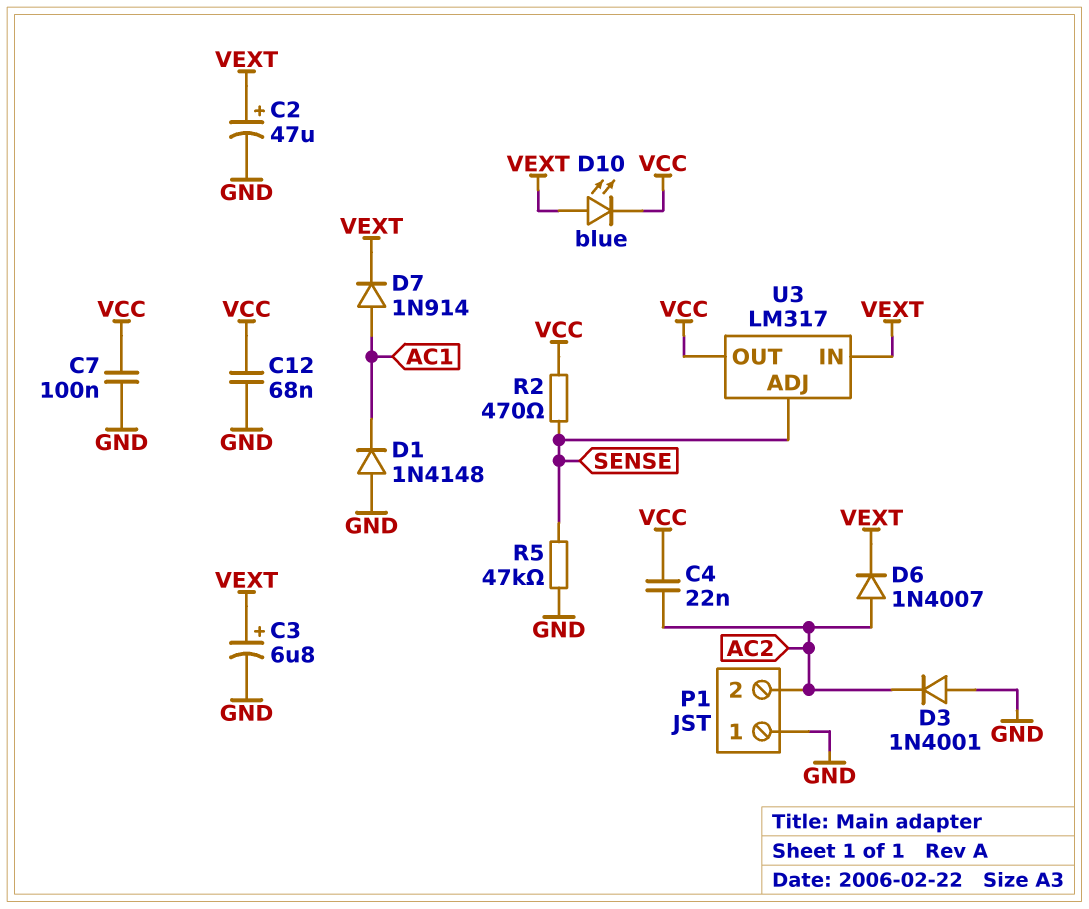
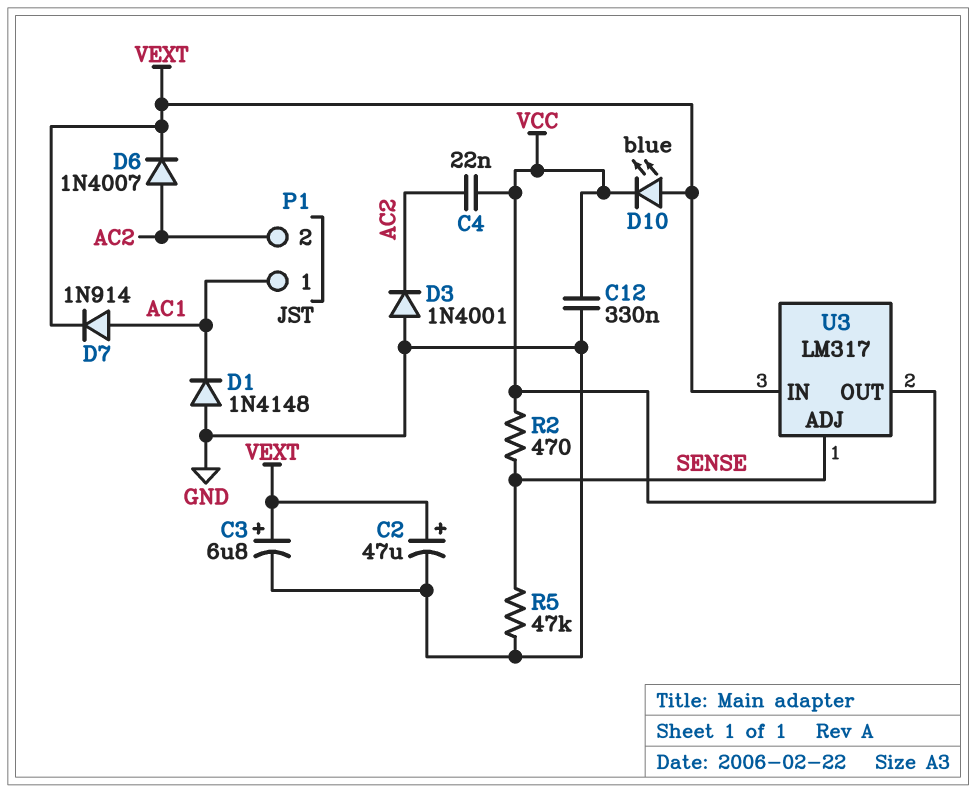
C7: 100nF (GND, VCC) -> none
C12: 68nF (GND, VCC) -> 330nF (GND, VCC)
P1 pin 1: GND -> AC1

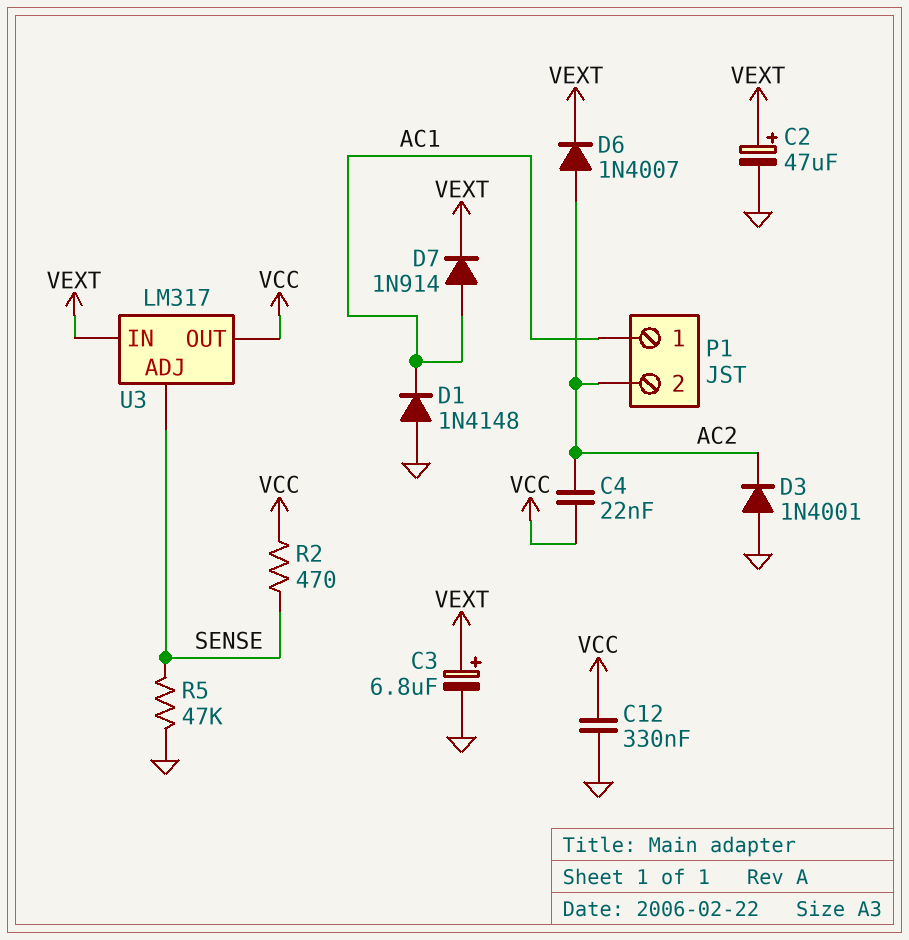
D10: LED blue (A VEXT, K VCC) -> none

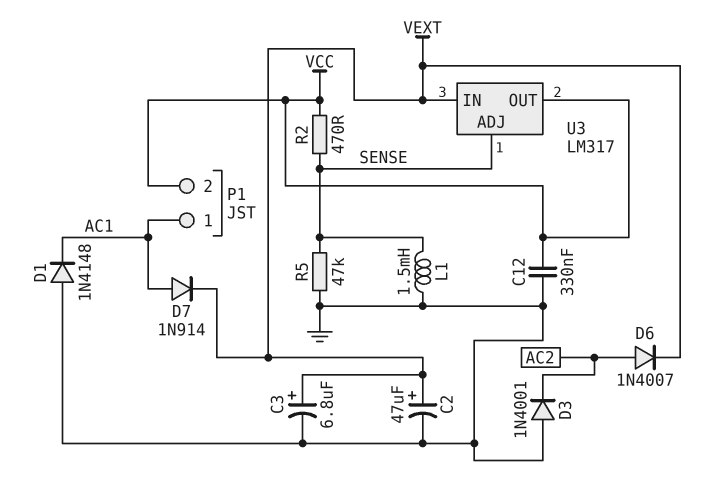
C4: 22nF (AC2, VCC) -> none
L1: none -> 1.5mH (GND, SENSE)
P1 pin 2: AC2 -> VCC

